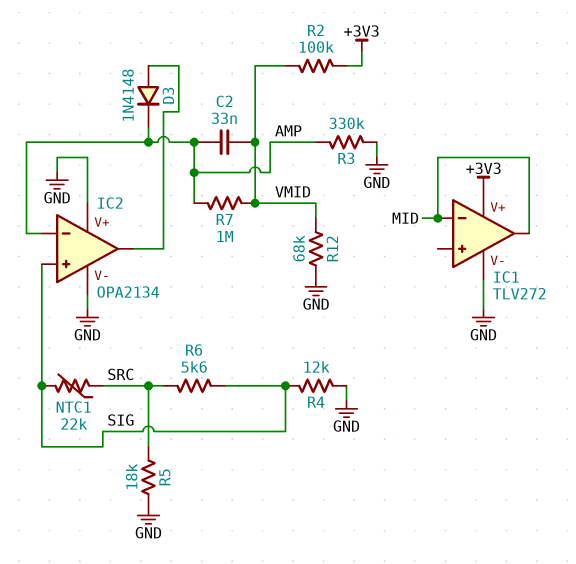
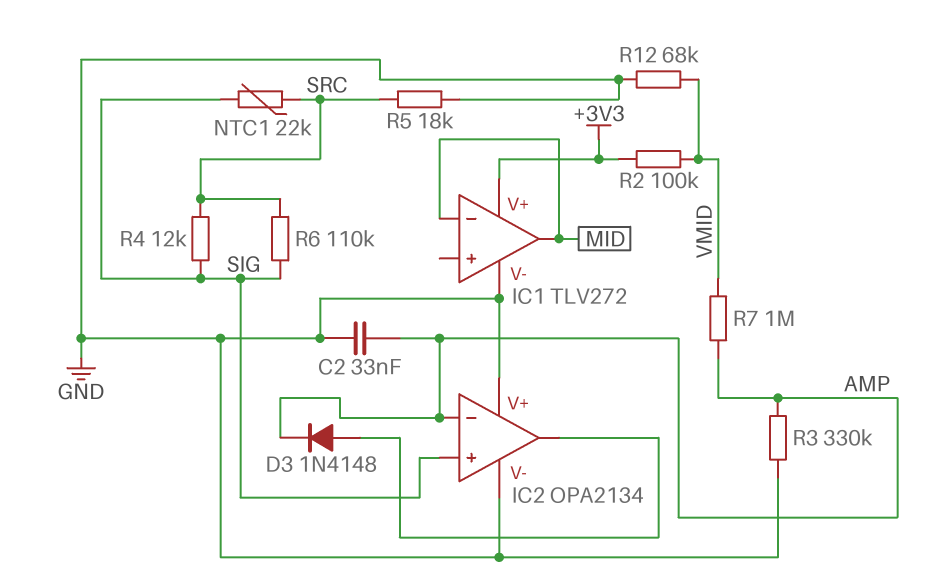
C2: 33nF (AMP, VMID) -> 33nF (AMP, GND)
R4: 12k (GND, SIG) -> 12k (SIG, SRC)
R6: 5.6k (SIG, SRC) -> 110k (SIG, SRC)

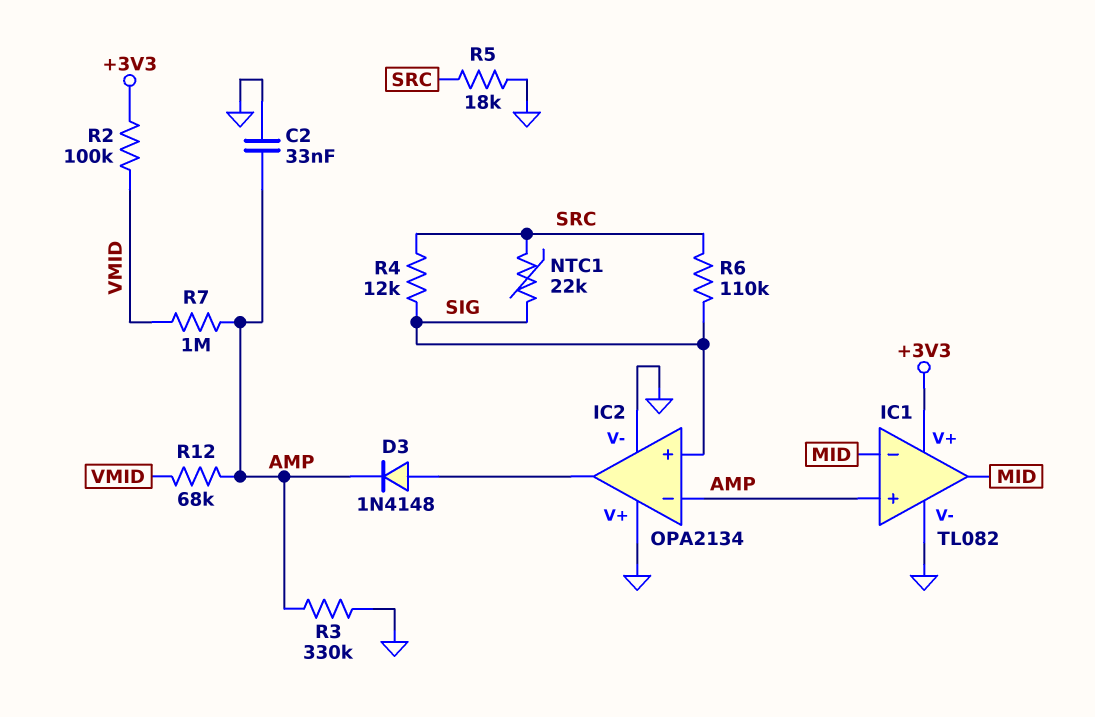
IC1: TLV272 -> TL082
IC1 pin in+: none -> AMP
R12: 68k (GND, VMID) -> 68k (AMP, VMID)

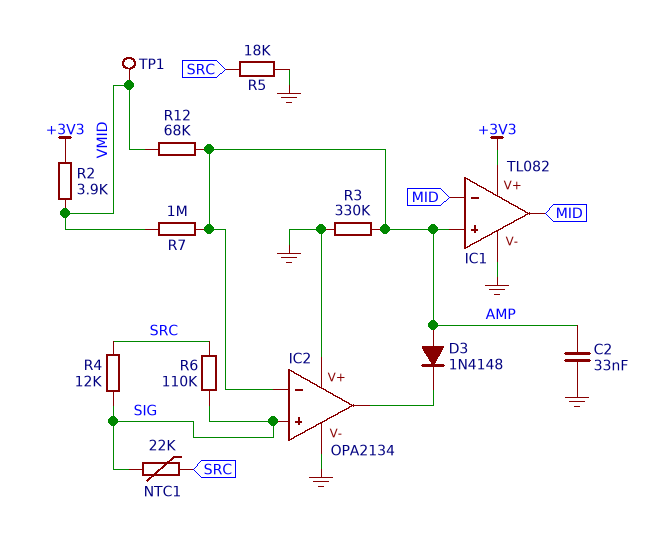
D3: diode 1N4148 (A IC2/out, K AMP) -> diode 1N4148 (A AMP, K IC2/out)
R2: 100k (+3V3, VMID) -> 3.9k (+3V3, VMID)
TP1: none -> test point (VMID)

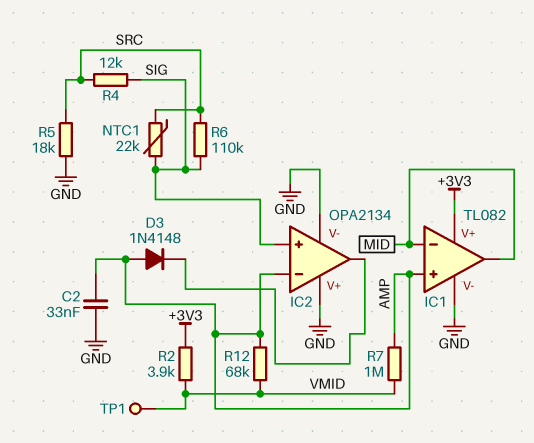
R3: 330k (AMP, GND) -> none

